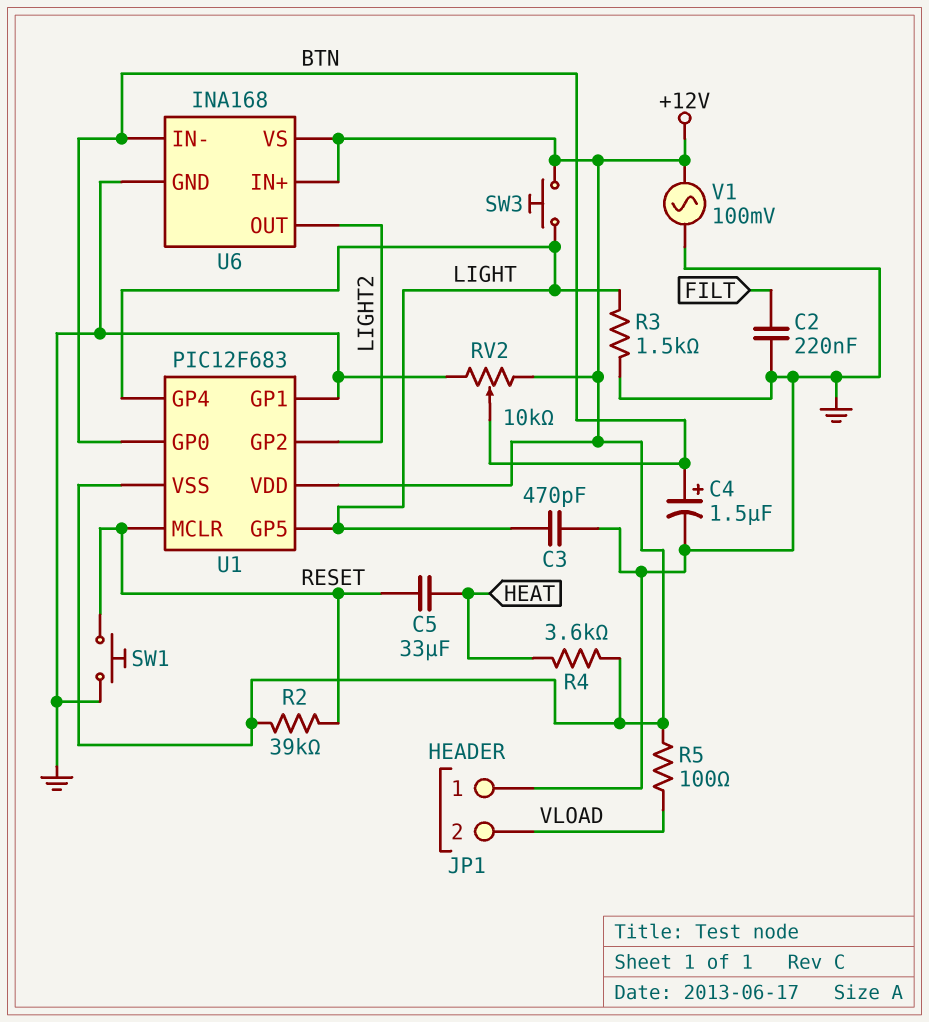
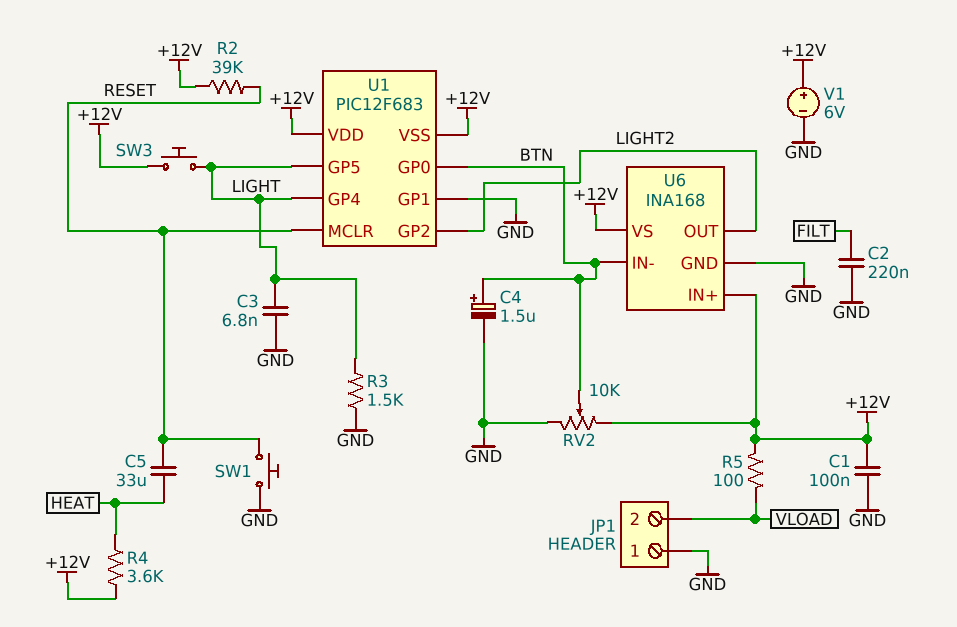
C1: none -> 100nF (+12V, GND)
C3: 470pF (GND, LIGHT) -> 6.8nF (GND, LIGHT)
V1: AC 100mV (+12V, GND) -> 6V (plus +12V, minus GND)

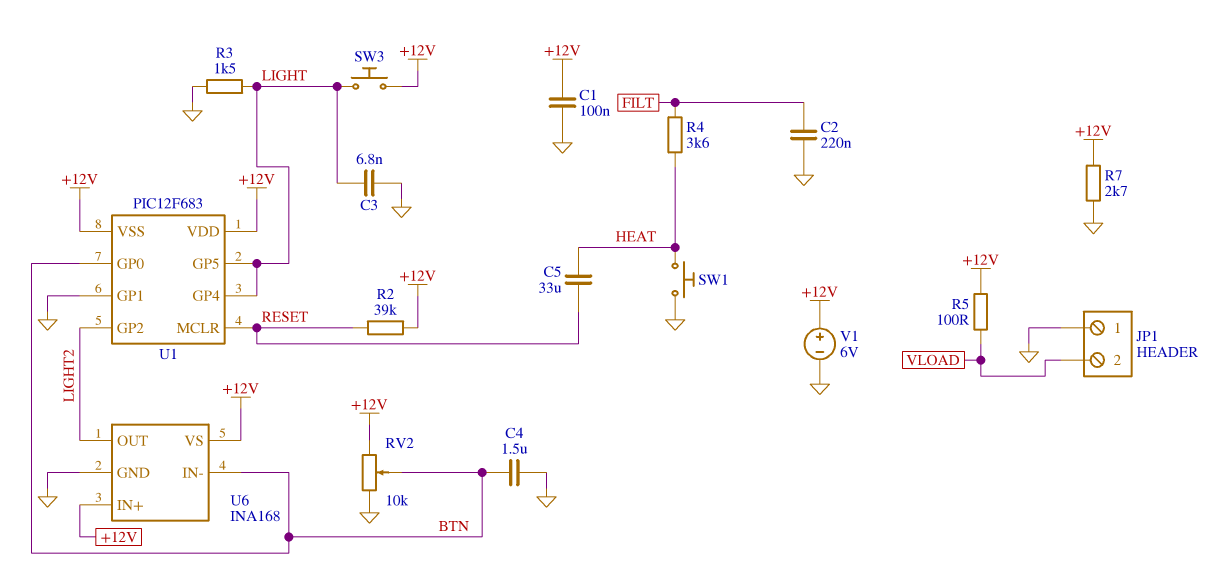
C4: 1.5uF (plus BTN, minus GND) -> 1.5uF (BTN, GND)
R4: 3.6k (+12V, HEAT) -> 3.6k (FILT, HEAT)
R7: none -> 2.7k (+12V, GND)
SW1: button (GND, RESET) -> button (GND, HEAT)

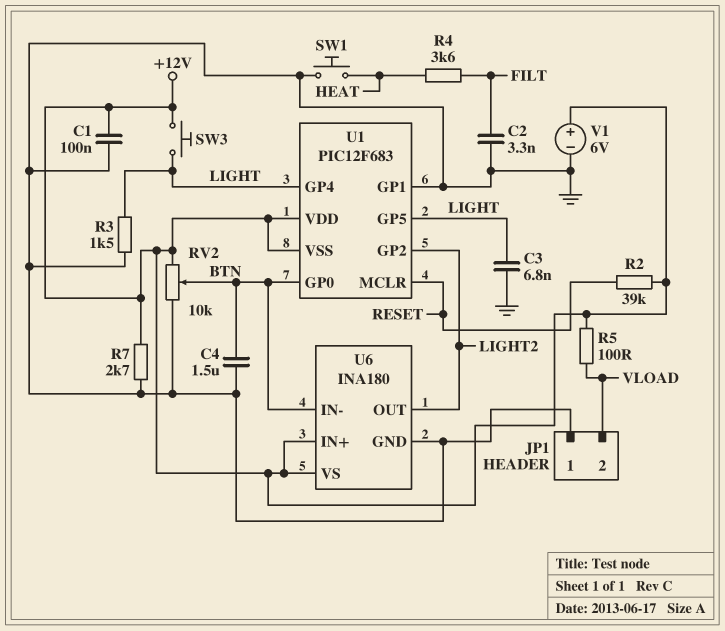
C2: 220nF (FILT, GND) -> 3.3nF (FILT, GND)
C5: 33uF (HEAT, RESET) -> none
U6: INA168 -> INA180

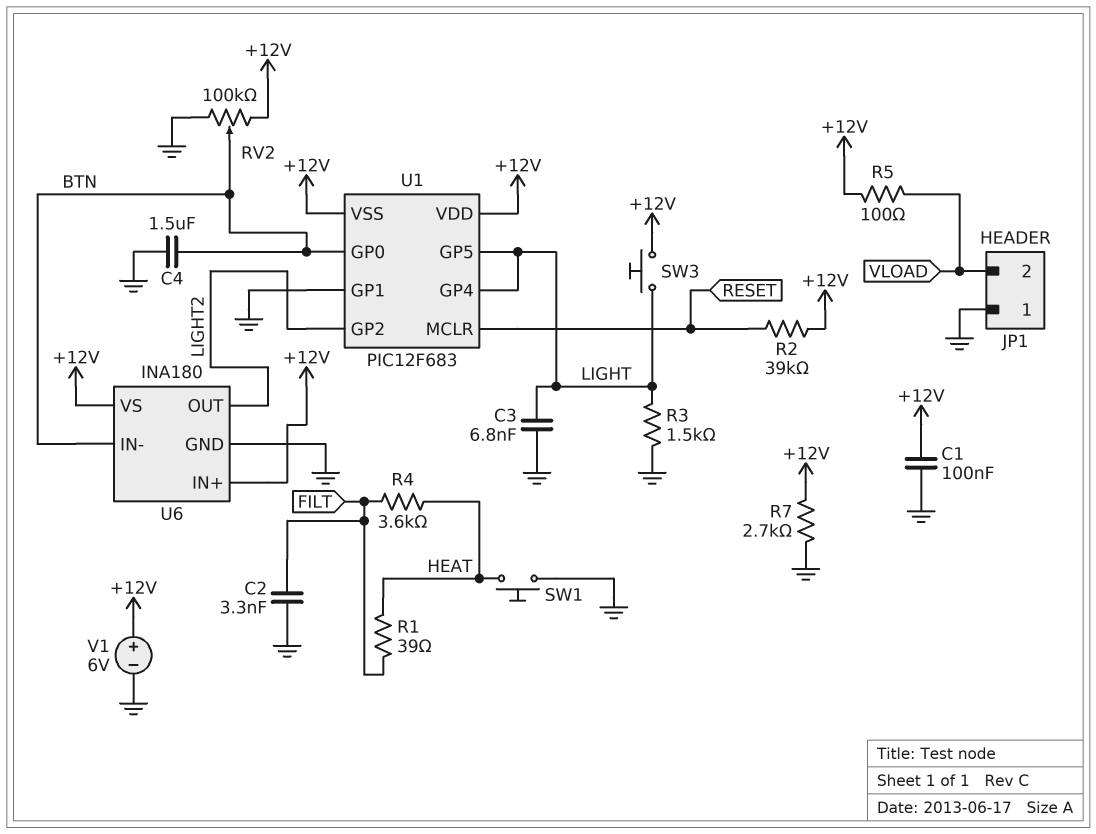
R1: none -> 39 (FILT, HEAT)
RV2: 10k (+12V, GND, wiper BTN) -> 100k (+12V, GND, wiper BTN)

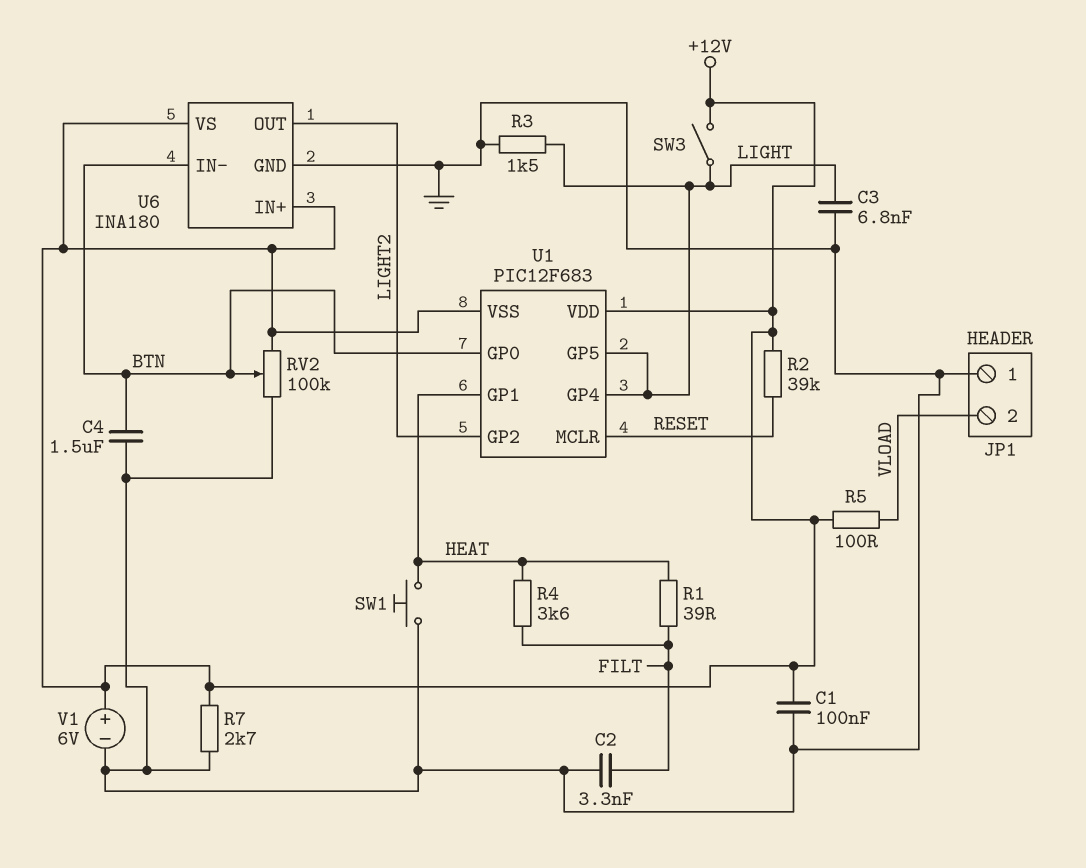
SW3: button (+12V, LIGHT) -> switch (+12V, LIGHT)
U1 pin GP1: GND -> HEAT

